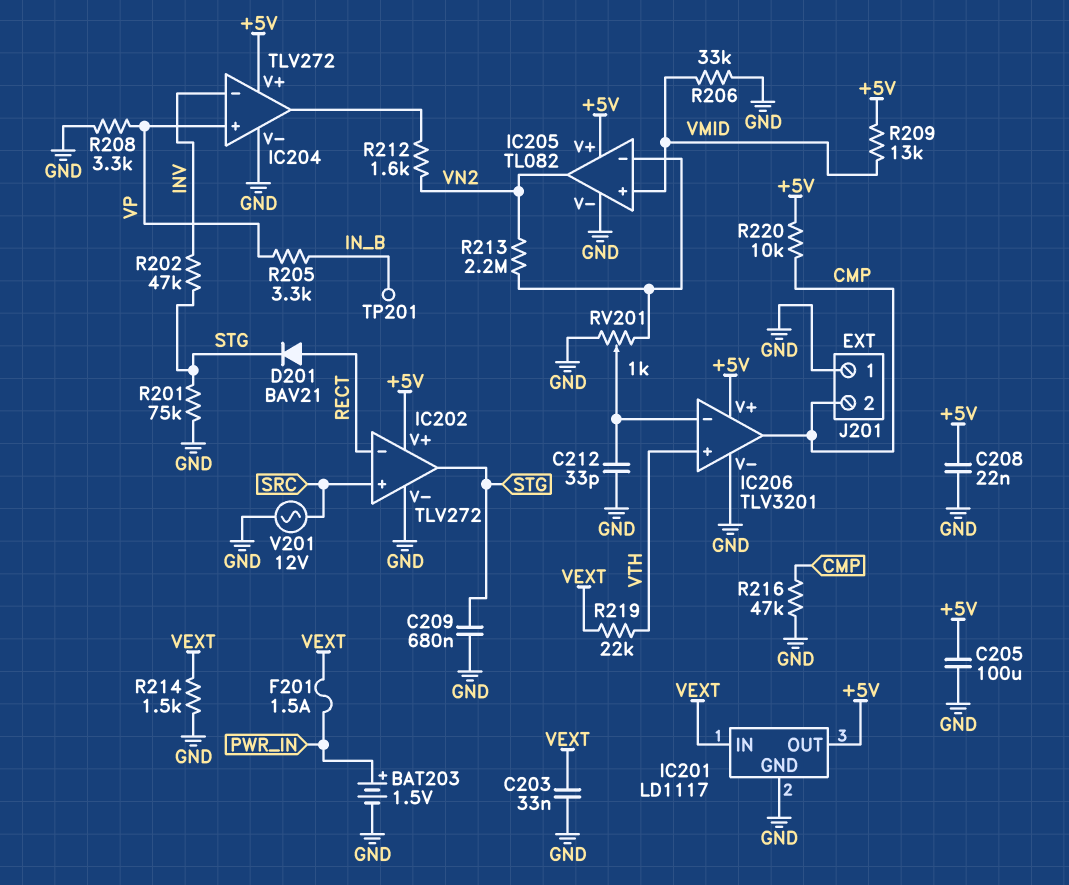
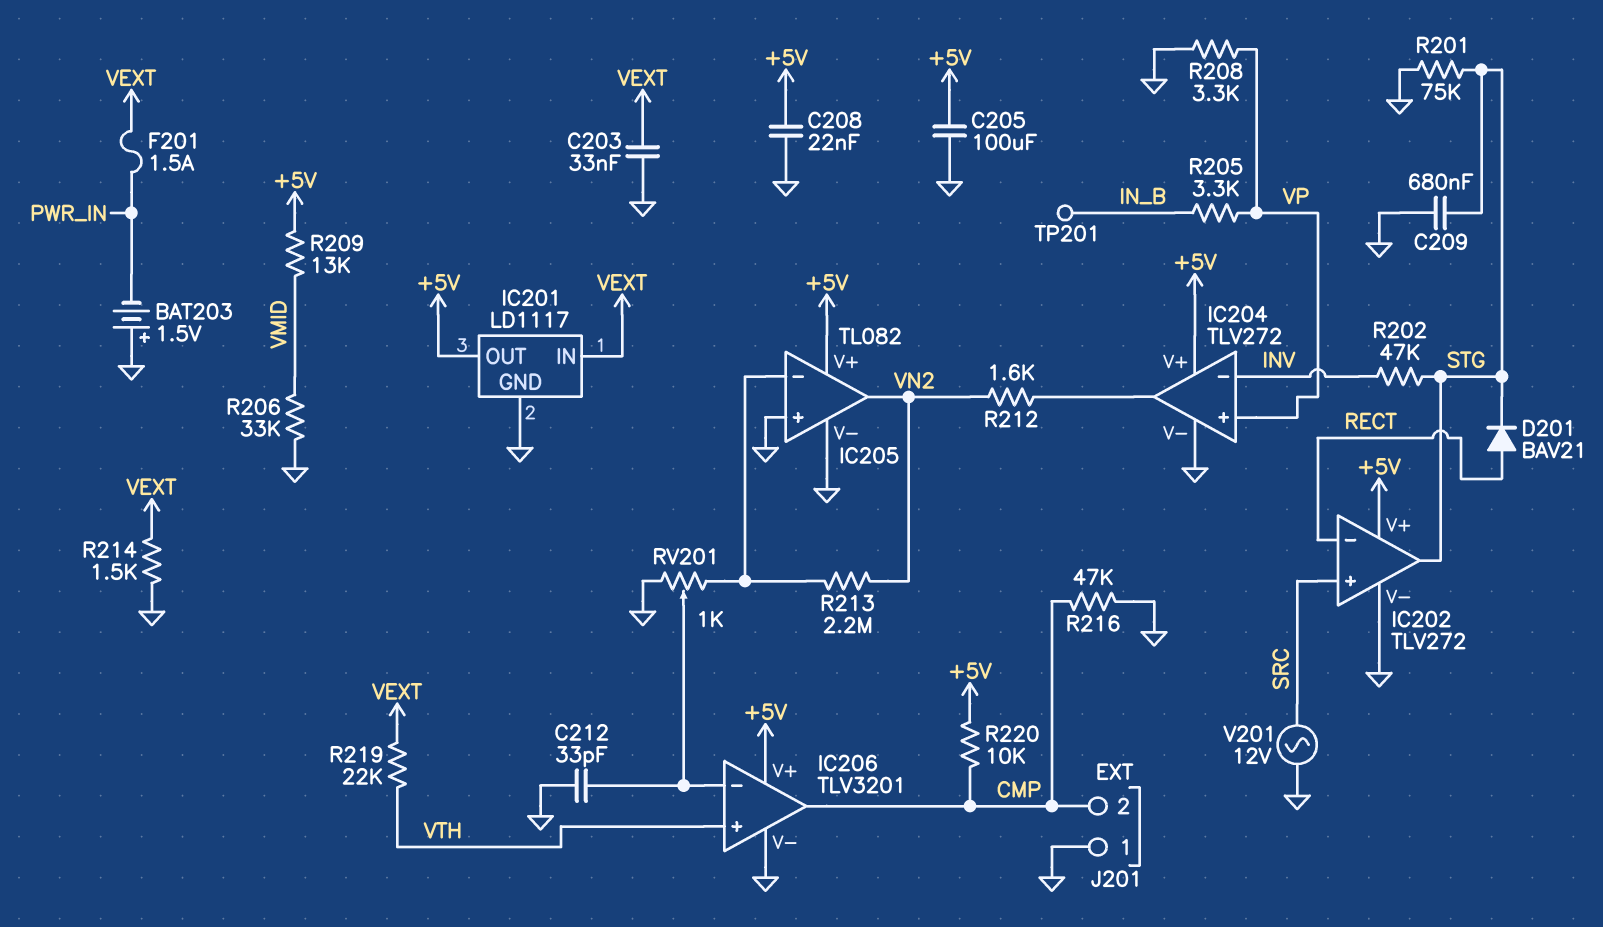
BAT203: 1.5V (plus PWR_IN, minus GND) -> 1.5V (plus GND, minus PWR_IN)
IC205 pin in+: VMID -> GND

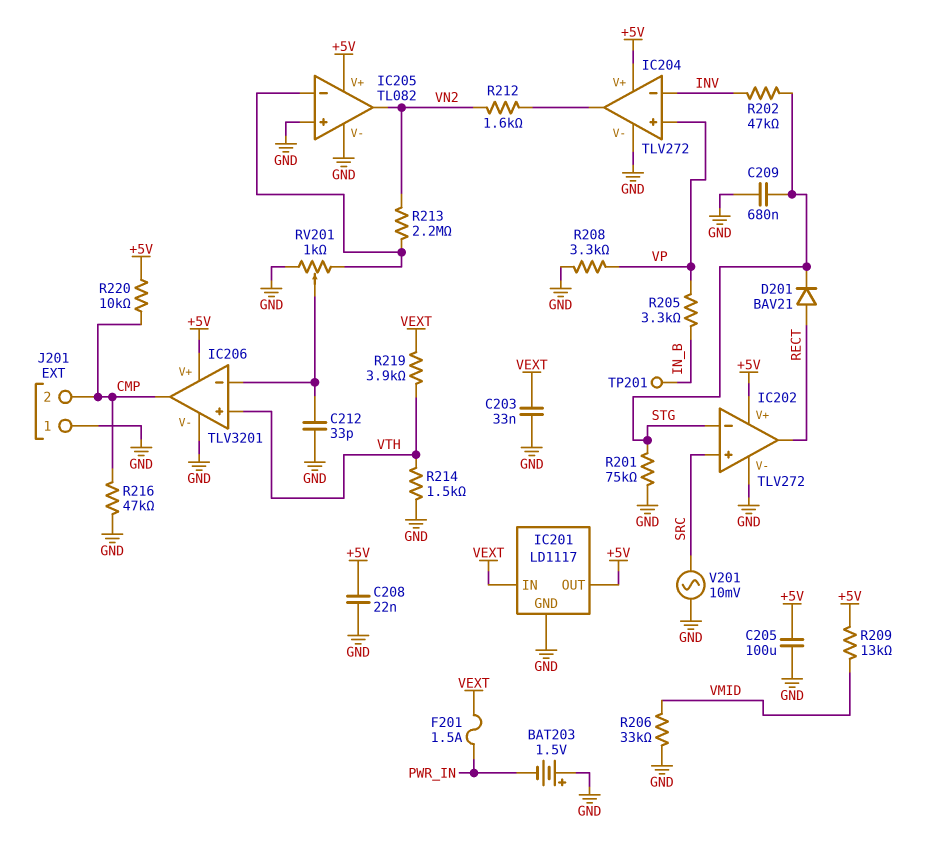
IC202 pin in-: RECT -> STG
IC202 pin out: STG -> RECT
R214: 1.5k (GND, VEXT) -> 1.5k (GND, VTH)
R219: 22k (VEXT, VTH) -> 3.9k (VEXT, VTH)
V201: AC 12V (GND, SRC) -> AC 10mV (GND, SRC)

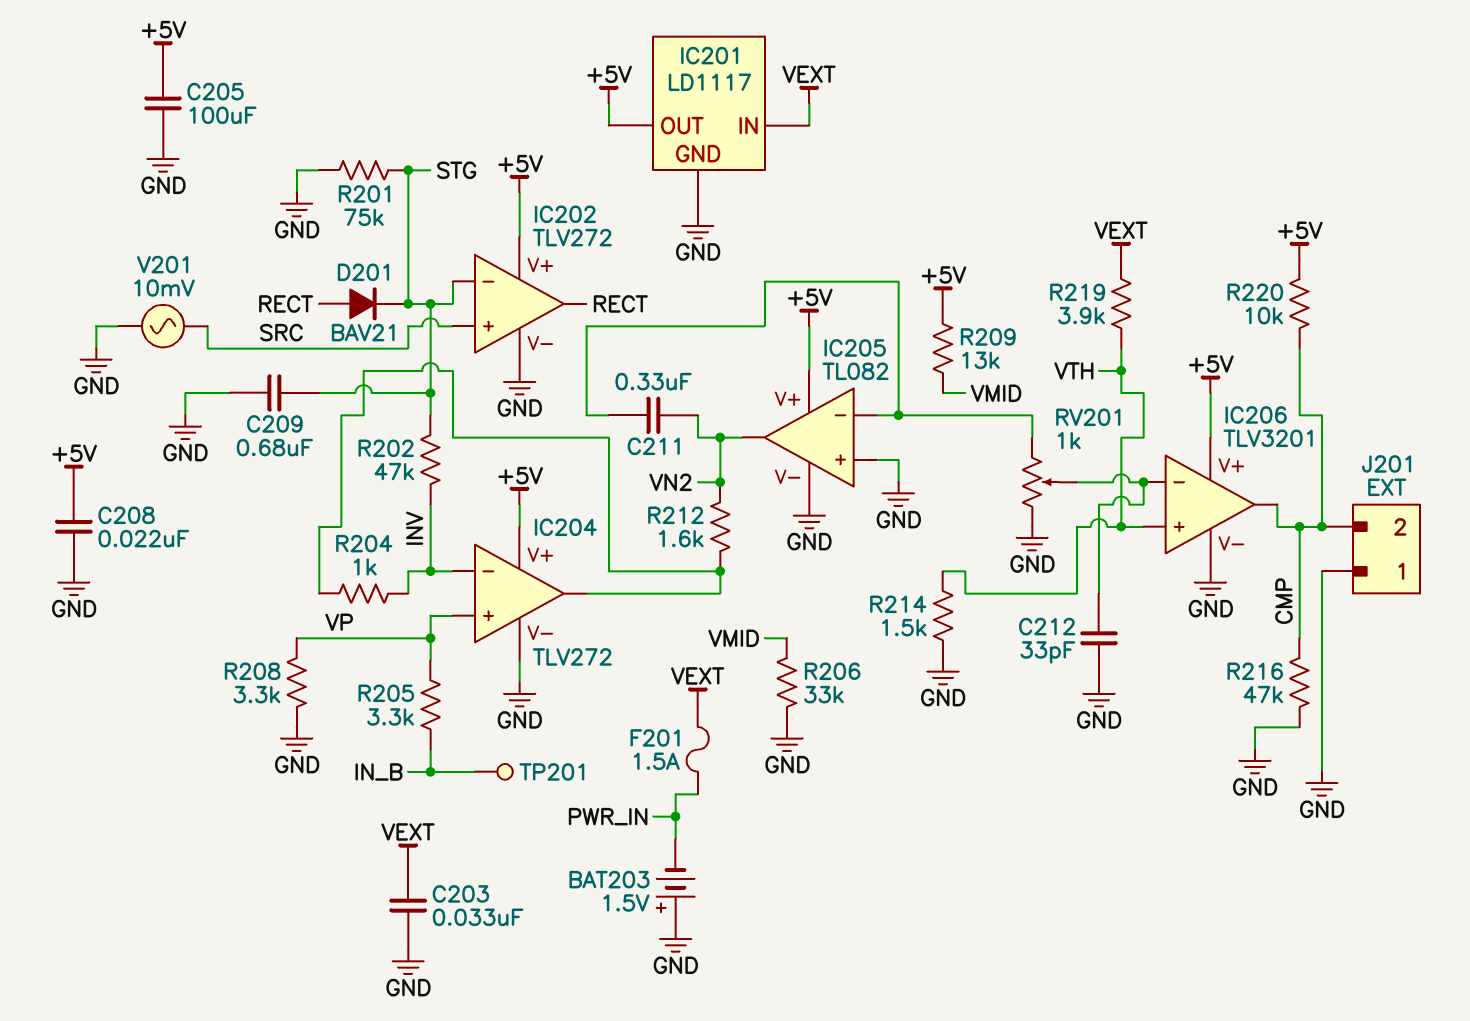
C211: none -> 330nF (IC205/in-, VN2)
R204: none -> 1k (IC204/out, INV)
R213: 2.2M (IC205/in-, VN2) -> none

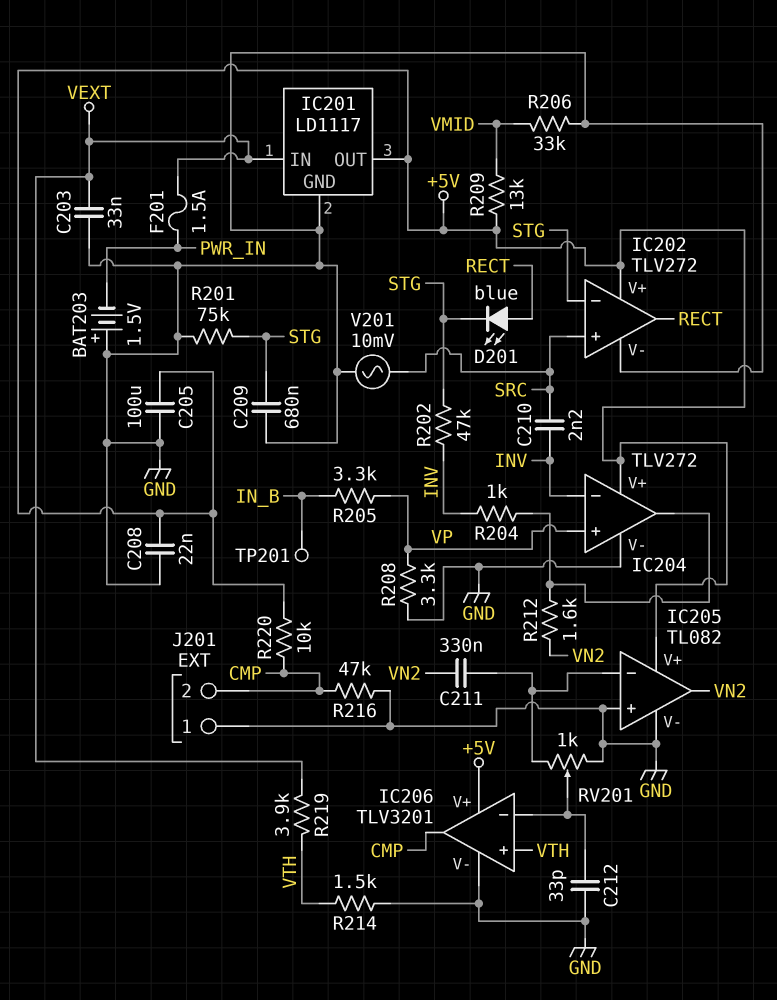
C210: none -> 2.2nF (INV, SRC)
D201: diode BAV21 (A RECT, K STG) -> LED blue (A RECT, K STG)

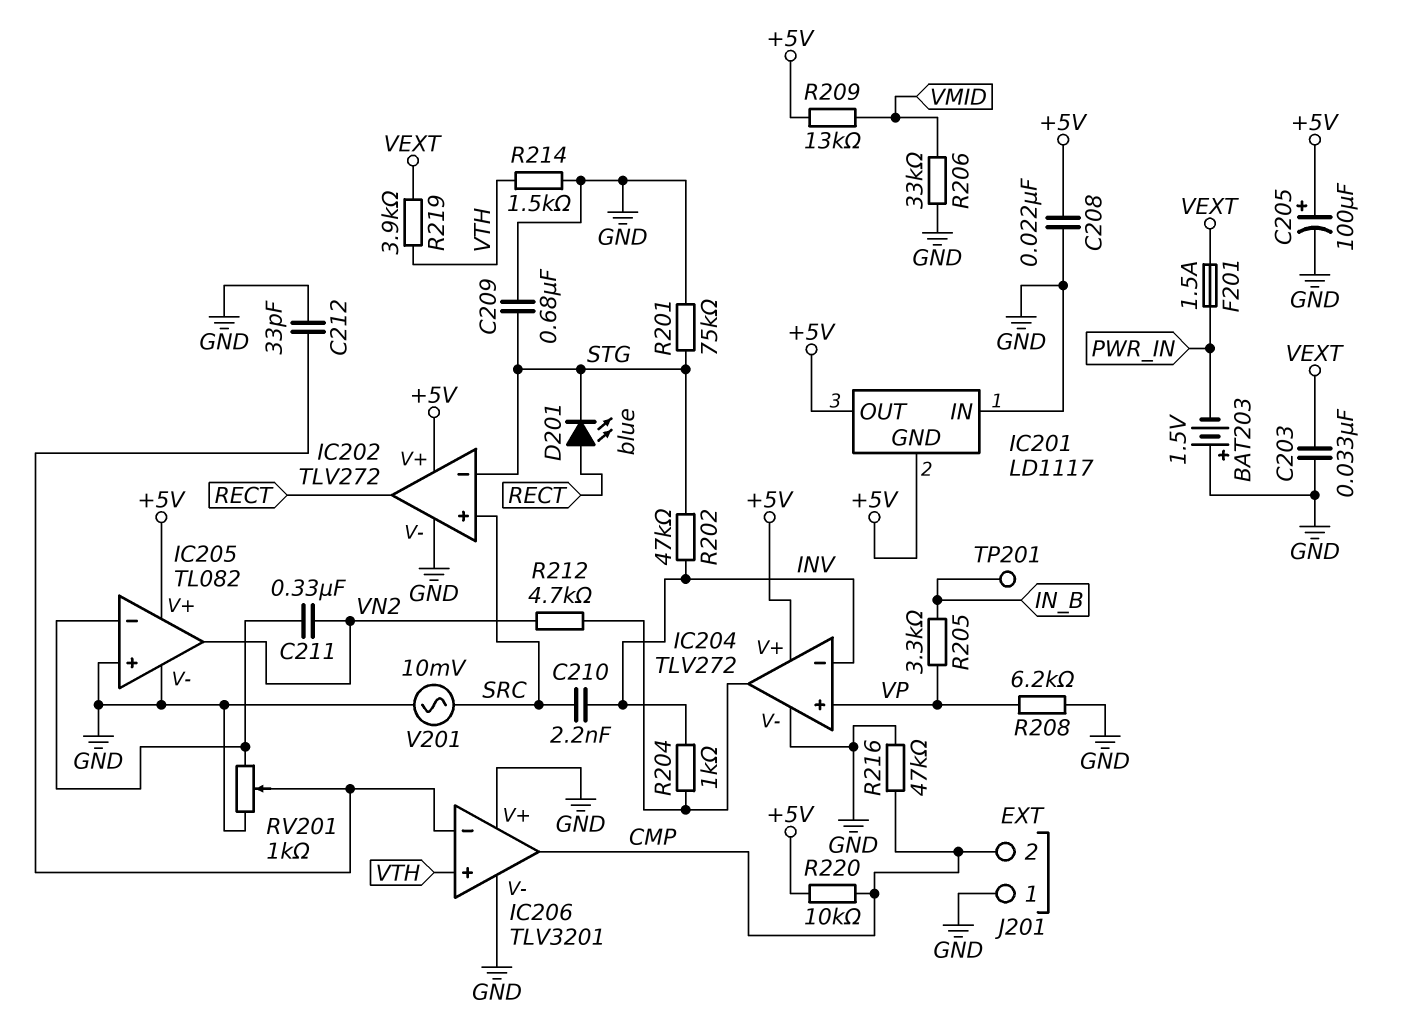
C205: 100uF (+5V, GND) -> 100uF (plus +5V, minus GND)
IC201 pin GND: GND -> +5V
IC201 pin IN: VEXT -> GND
IC206 pin V+: +5V -> GND
R208: 3.3k (GND, VP) -> 6.2k (GND, VP)
R212: 1.6k (IC204/out, VN2) -> 4.7k (IC204/out, VN2)

